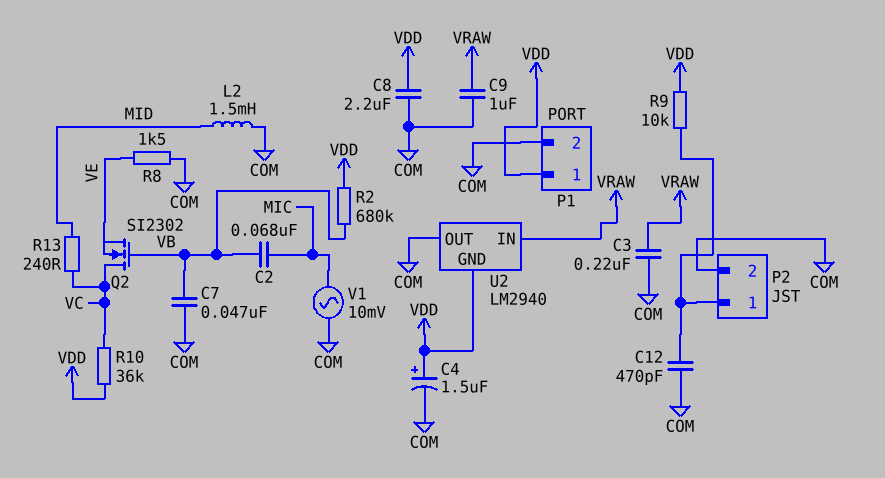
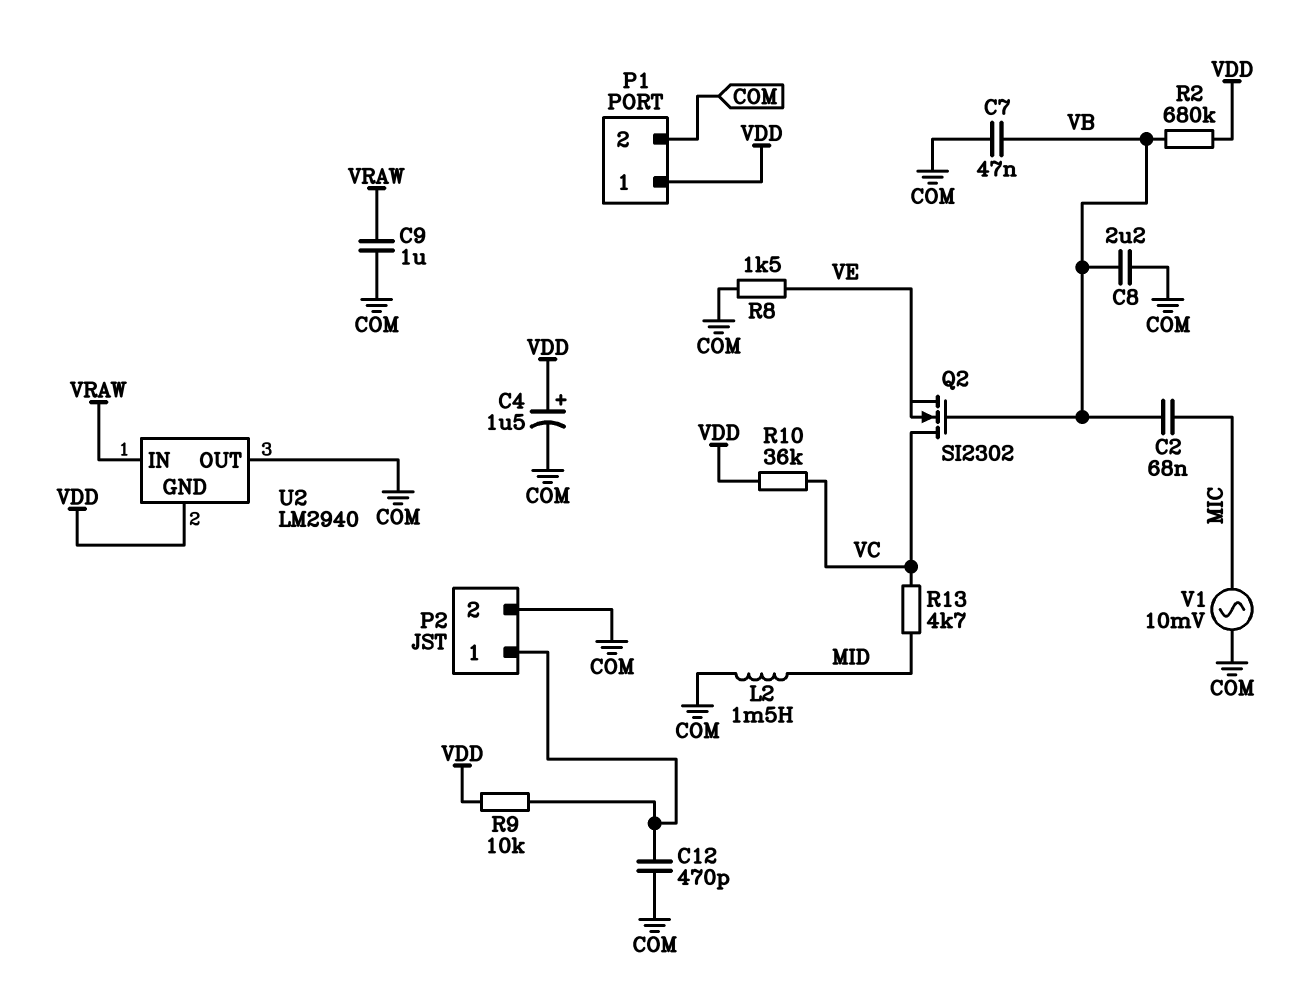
C3: 220nF (COM, VRAW) -> none
C8: 2.2uF (COM, VDD) -> 2.2uF (COM, VB)
R13: 240 (MID, VC) -> 4.7k (MID, VC)

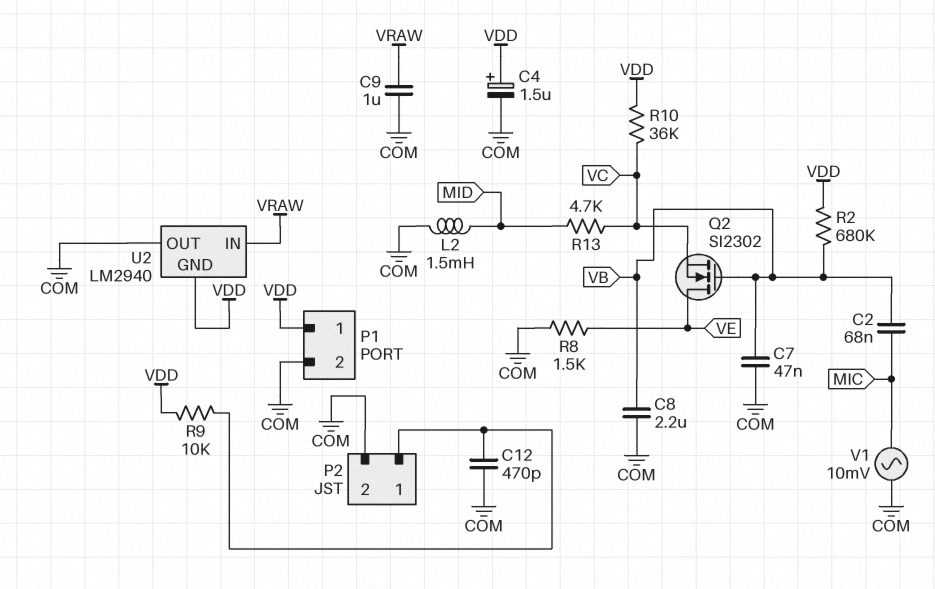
Q2: NMOS SI2302 (G VB, D VC, S VE) -> NMOS SI2302 (G VB, D VE, S VC)

